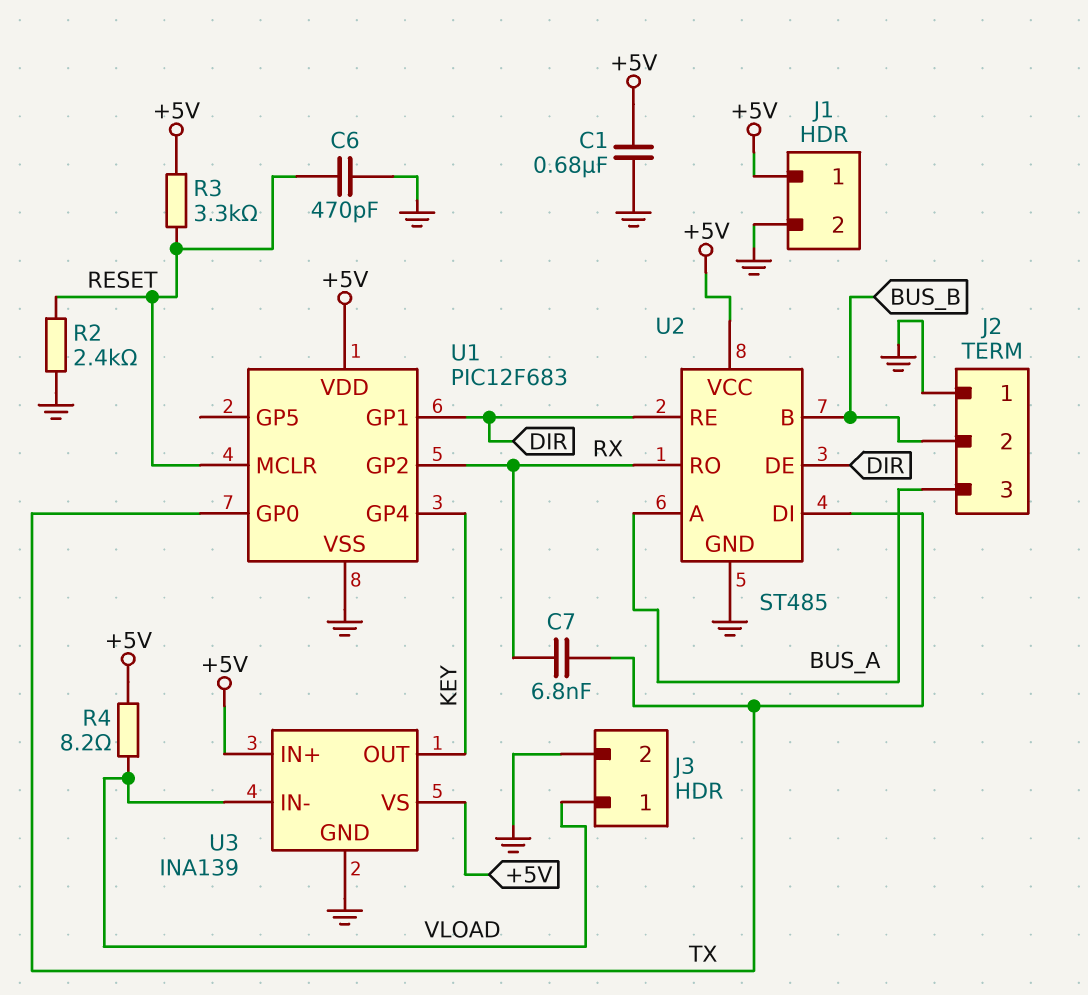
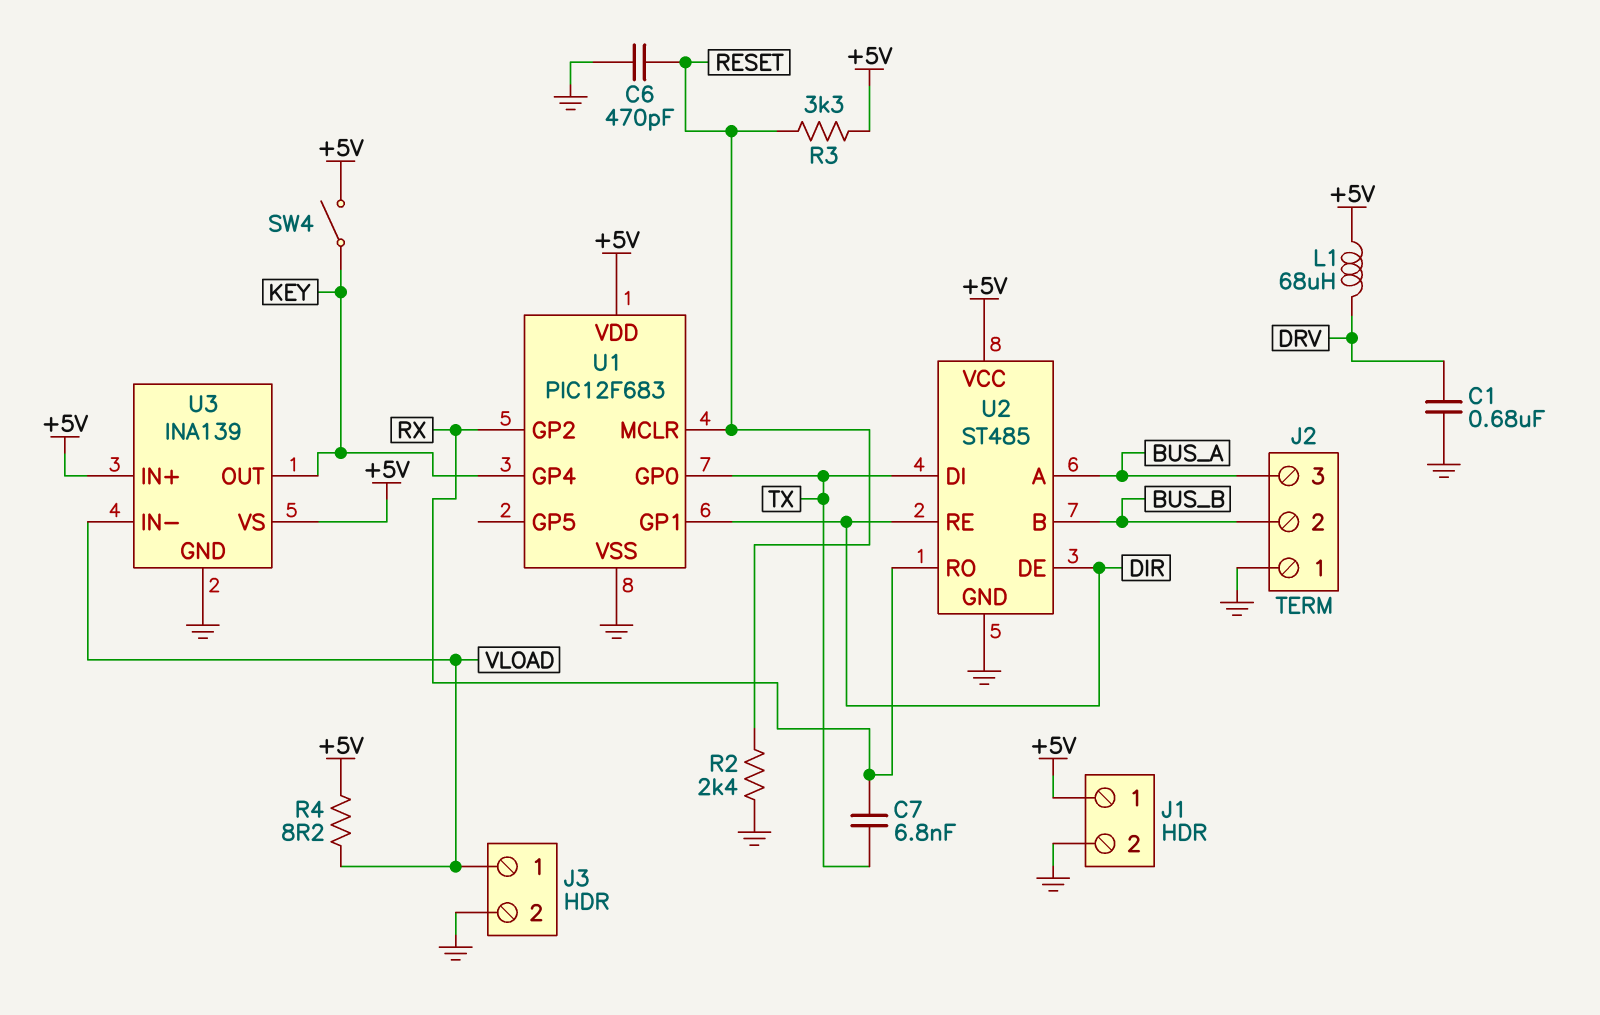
C1: 680nF (+5V, GND) -> 680nF (DRV, GND)
L1: none -> 68uH (+5V, DRV)
SW4: none -> switch (+5V, KEY)

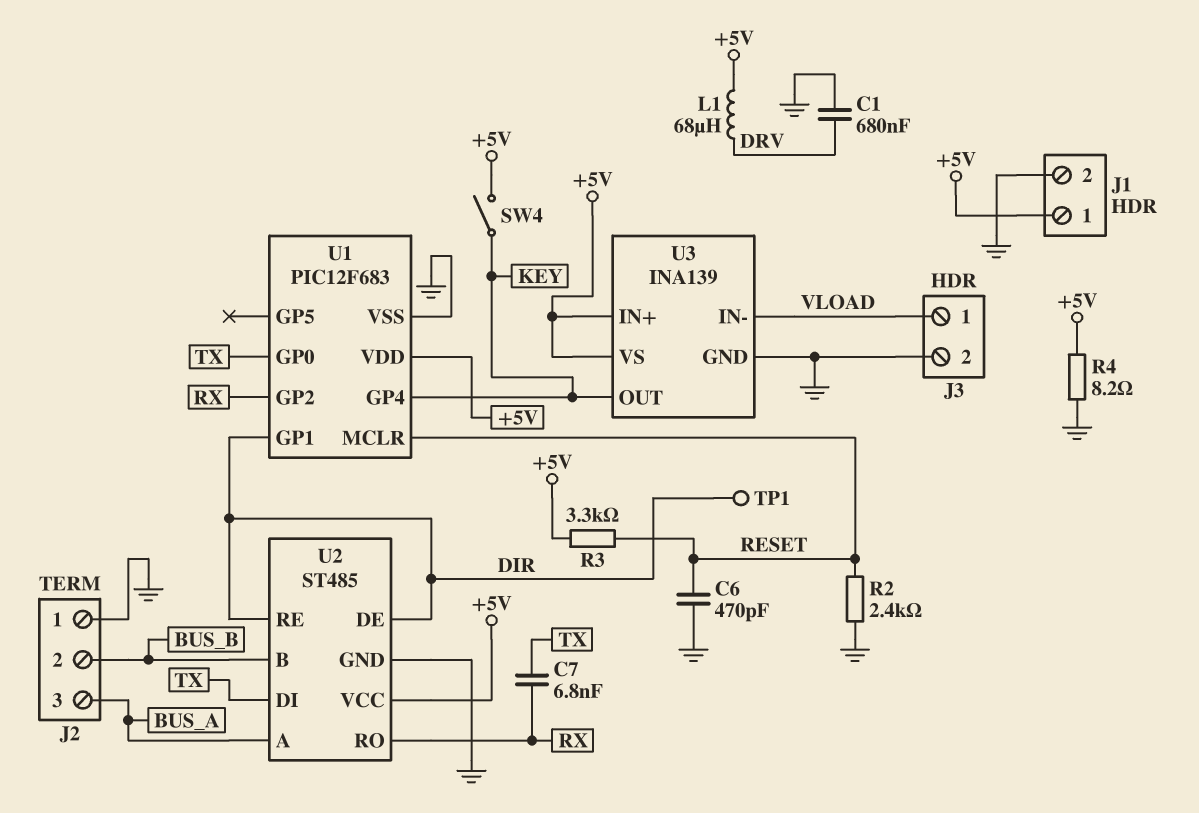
R4: 8.2 (+5V, VLOAD) -> 8.2 (+5V, GND)
TP1: none -> test point (DIR)

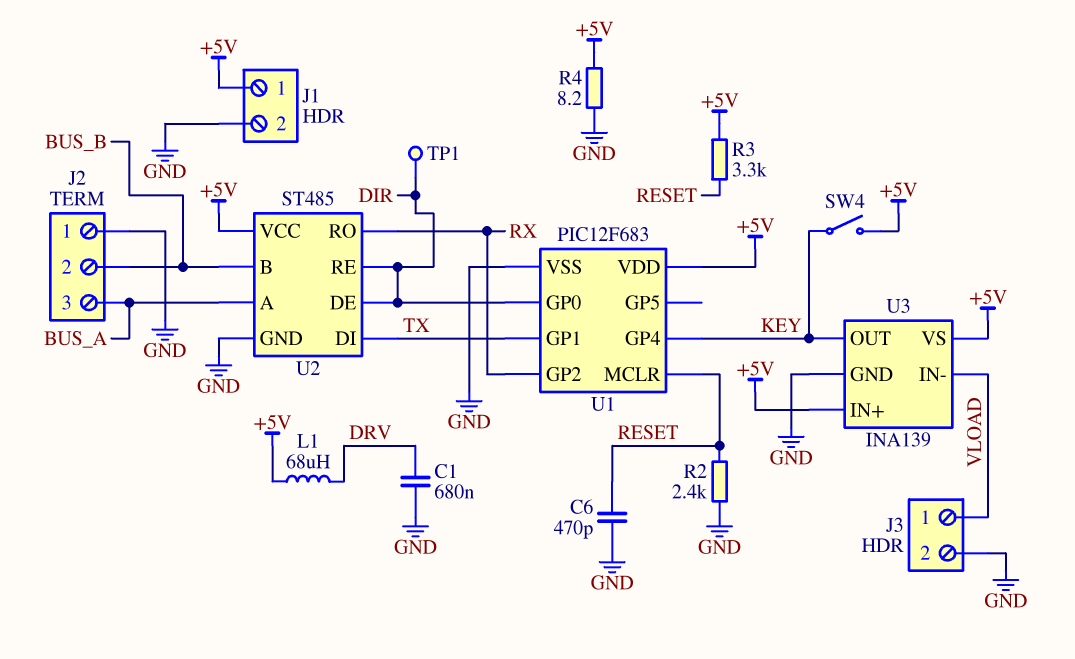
C7: 6.8nF (RX, TX) -> none
U1 pin GP0: TX -> DIR
U1 pin GP1: DIR -> TX

